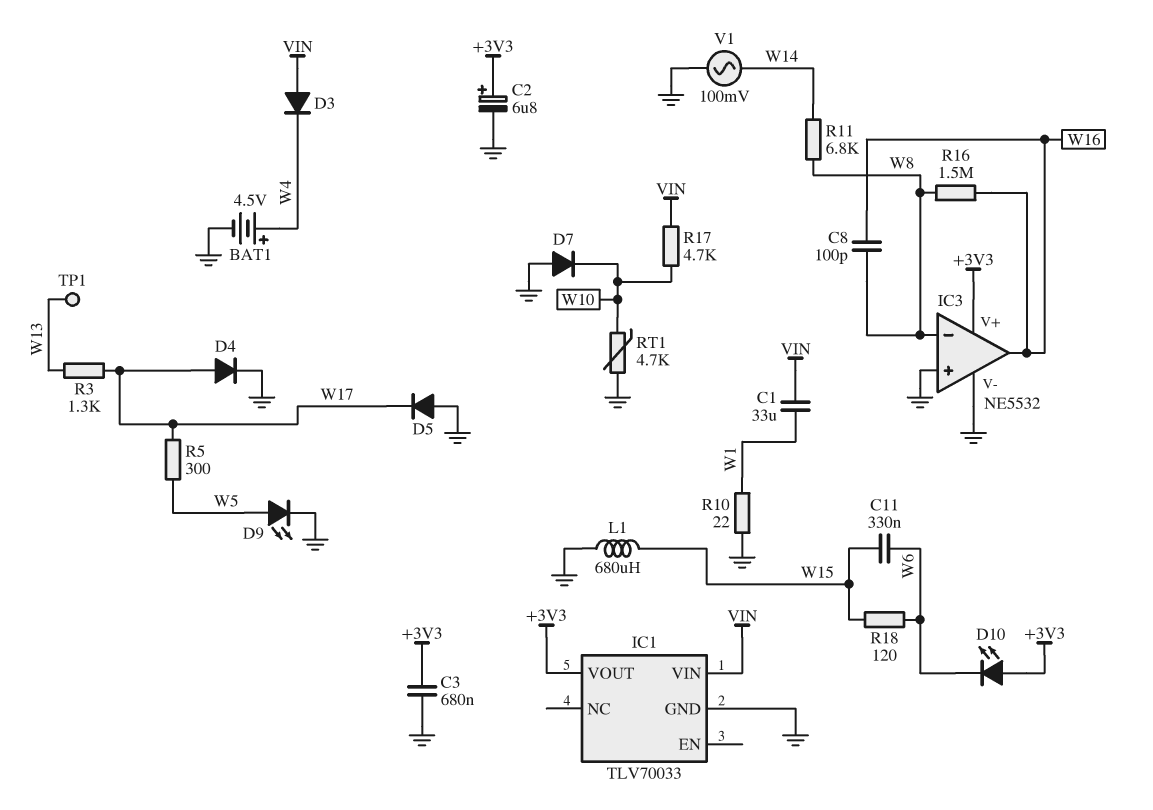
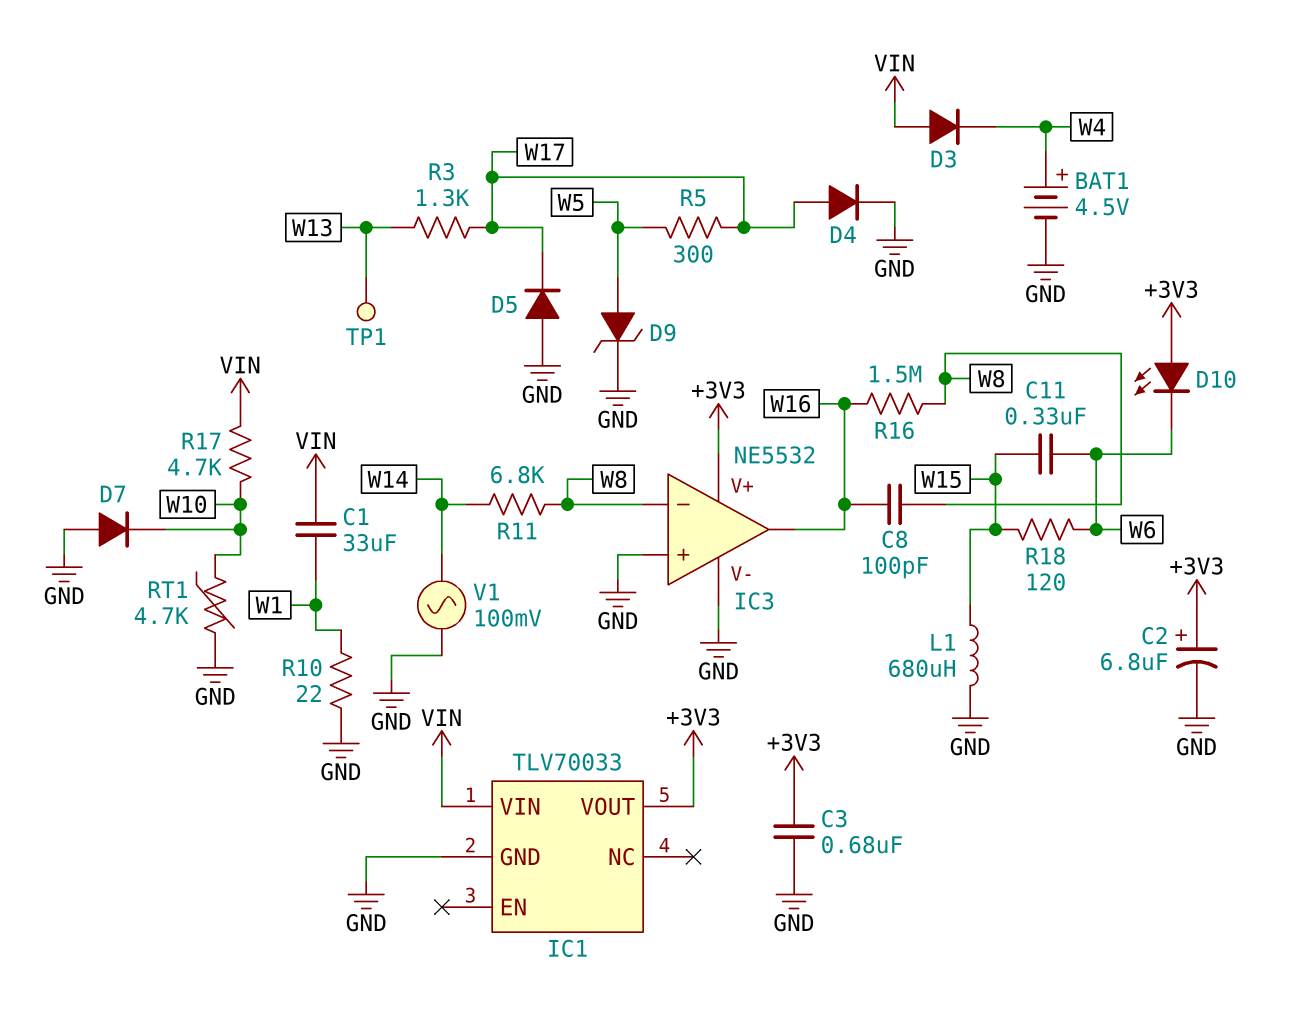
D9: LED (A W5, K GND) -> zener (A W5, K GND)

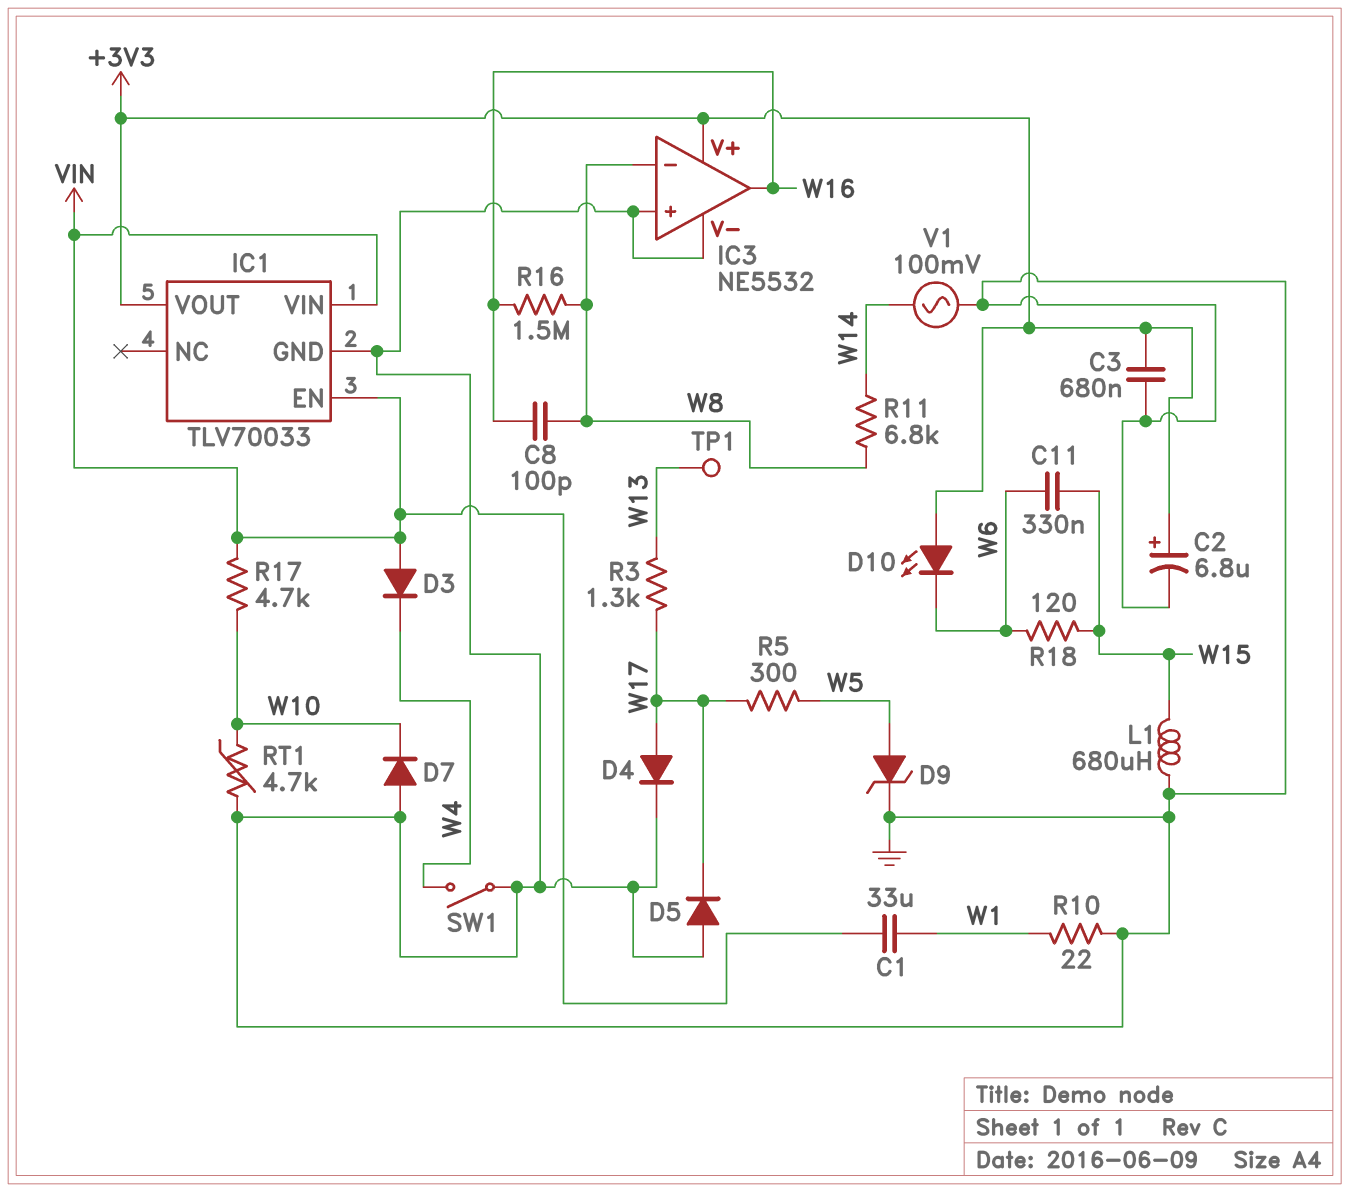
BAT1: 4.5V (plus W4, minus GND) -> none
IC1 pin EN: none -> VIN
SW1: none -> switch (GND, W4)

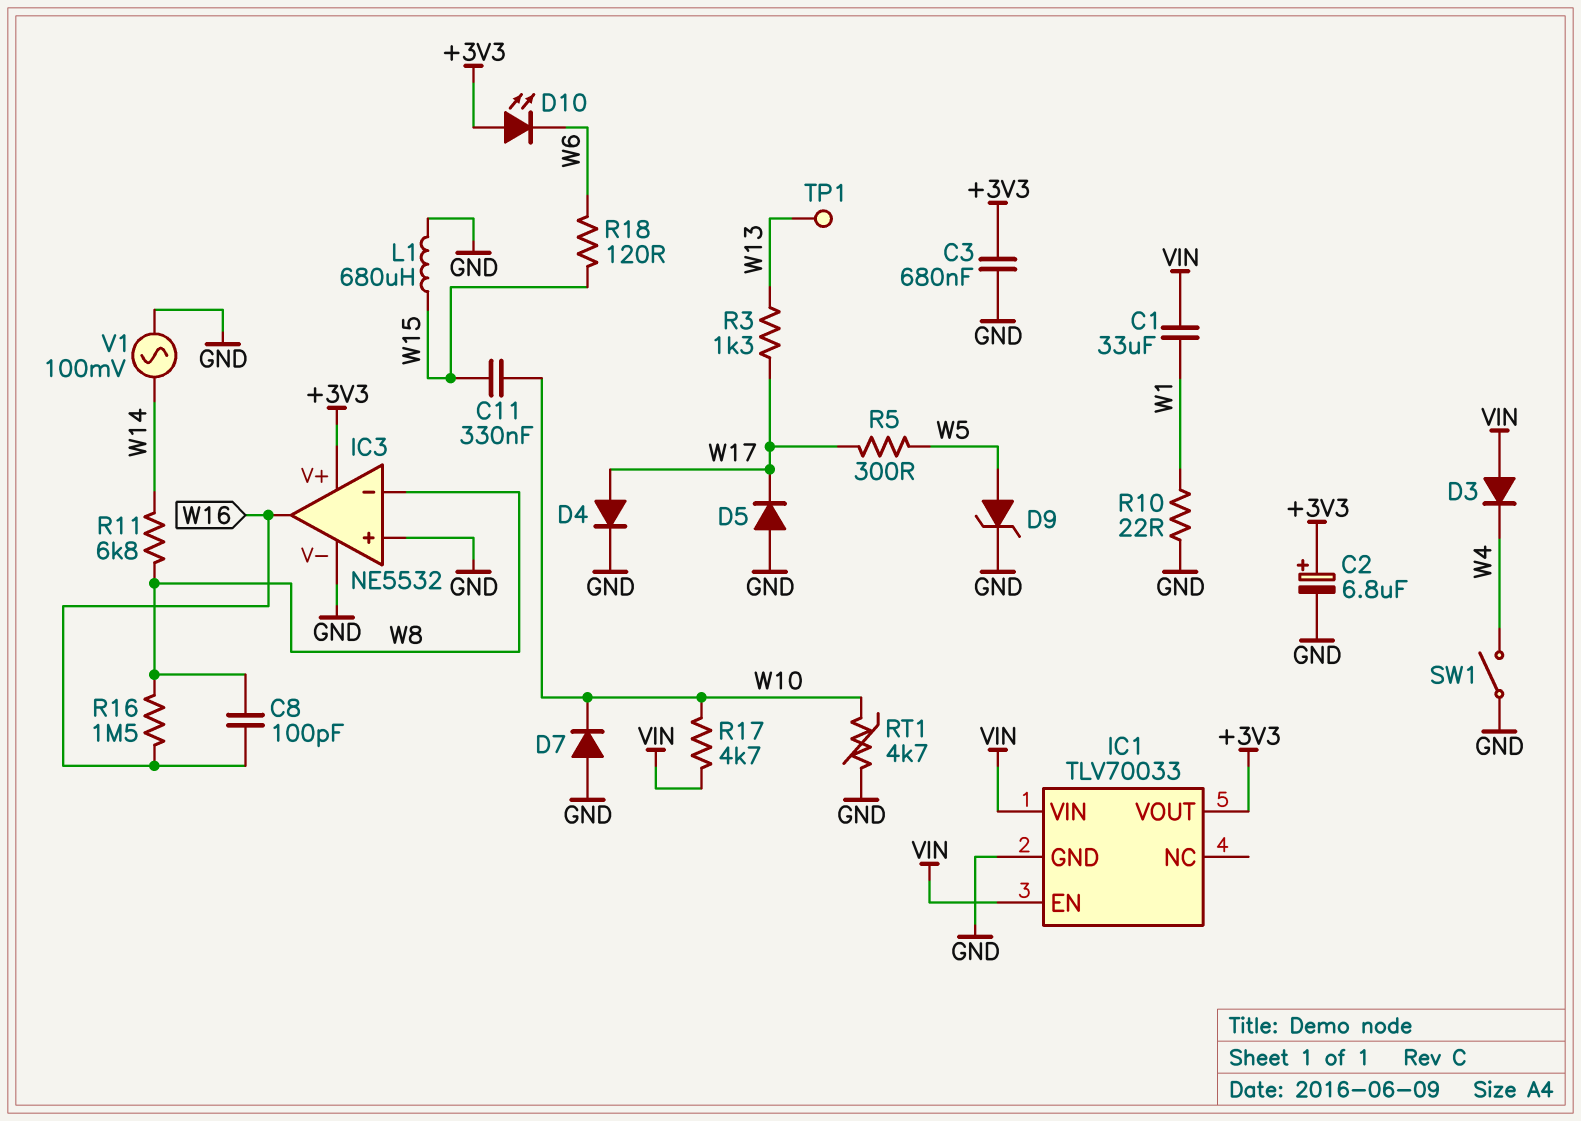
C11: 330nF (W6, W15) -> 330nF (W10, W15)

